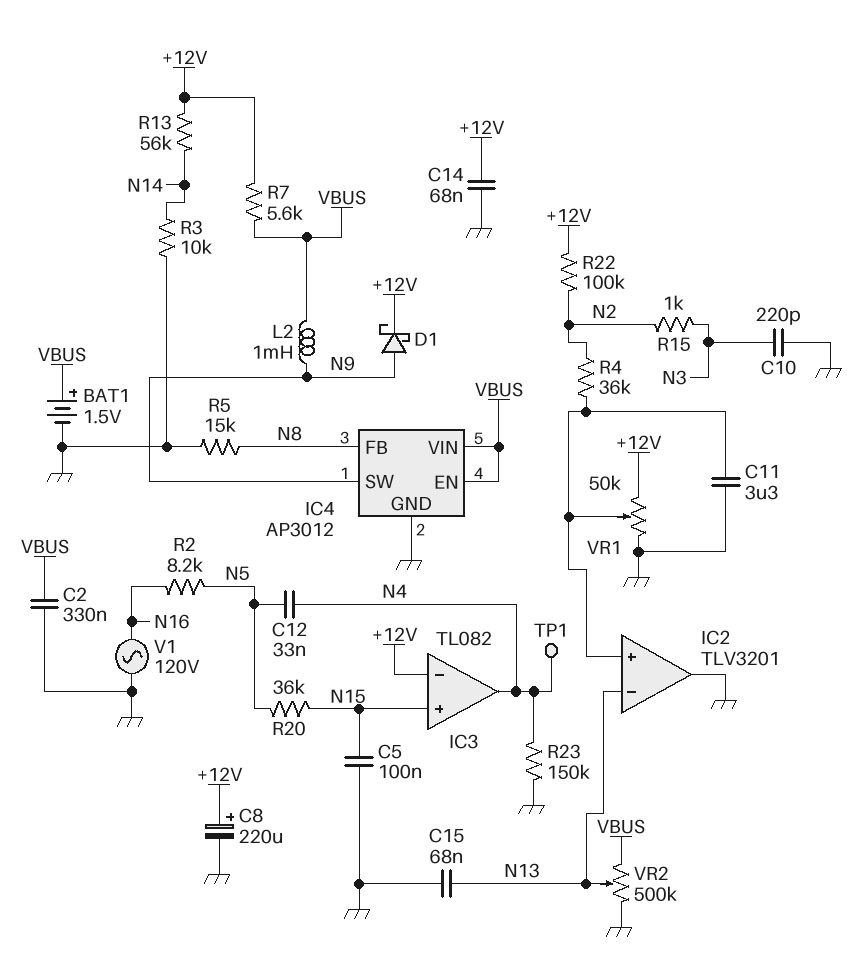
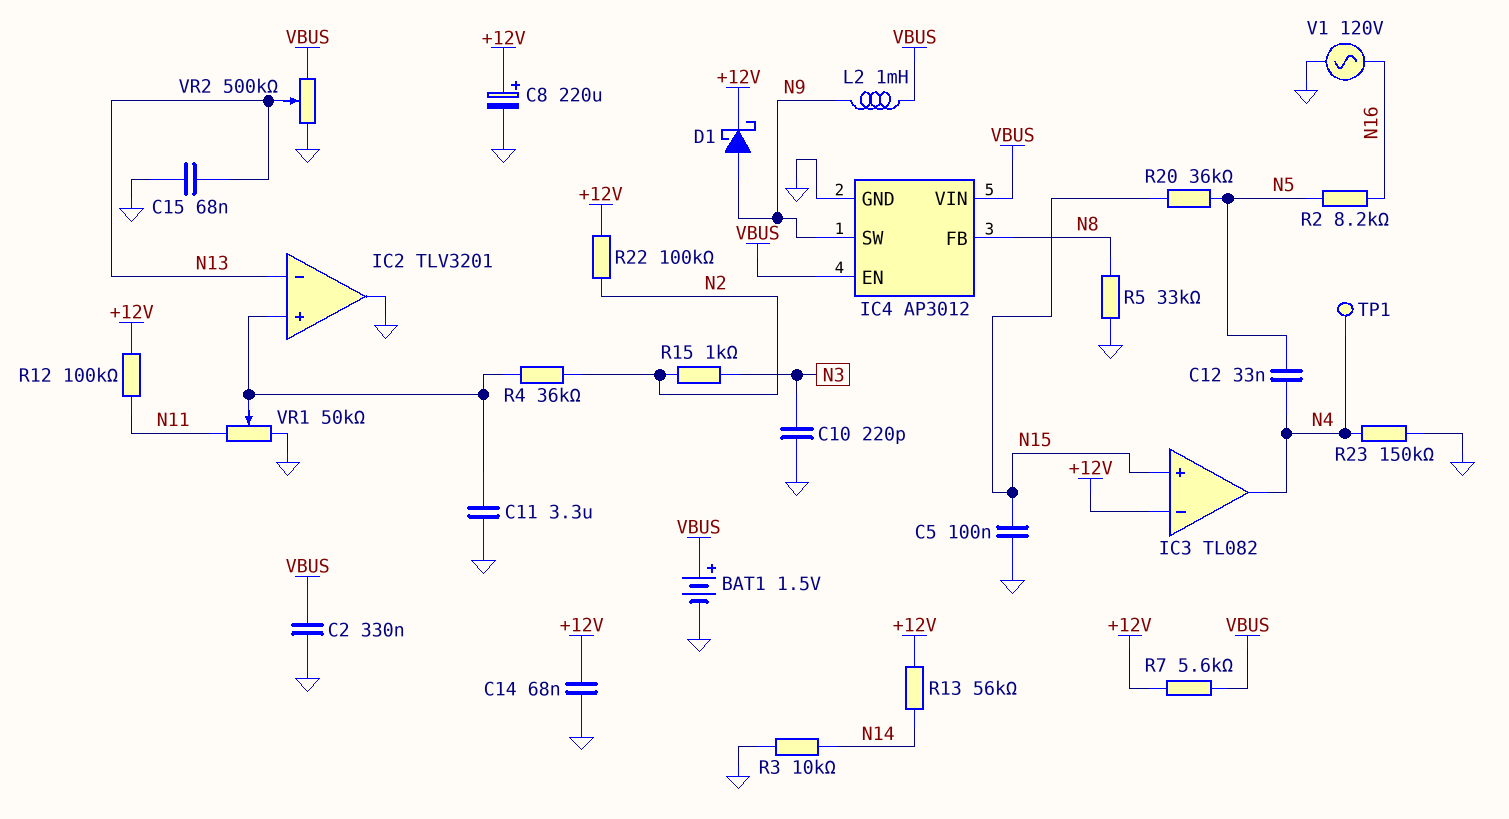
R5: 15k (GND, N8) -> 33k (GND, N8)
R12: none -> 100k (+12V, N11)
VR1: 50k (+12V, GND, wiper IC2/in+) -> 50k (GND, N11, wiper IC2/in+)

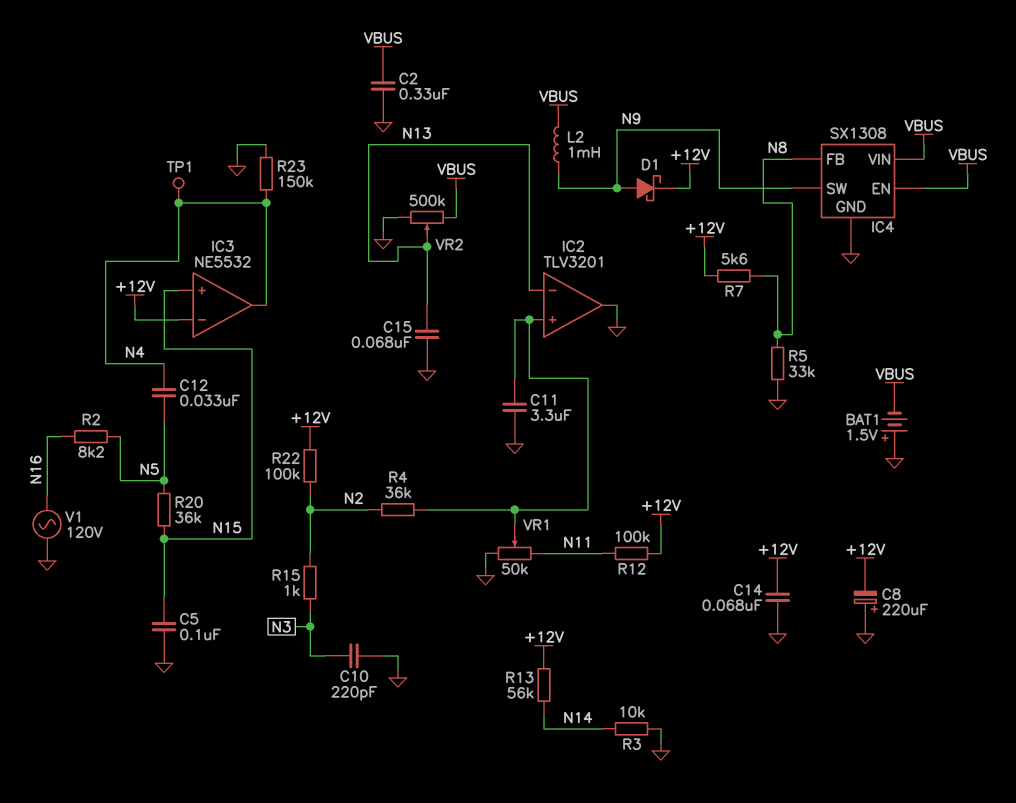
BAT1: 1.5V (plus VBUS, minus GND) -> 1.5V (plus GND, minus VBUS)
C8: 220uF (plus +12V, minus GND) -> 220uF (plus GND, minus +12V)
IC3: TL082 -> NE5532
IC4: AP3012 -> SX1308
R7: 5.6k (+12V, VBUS) -> 5.6k (+12V, N8)

